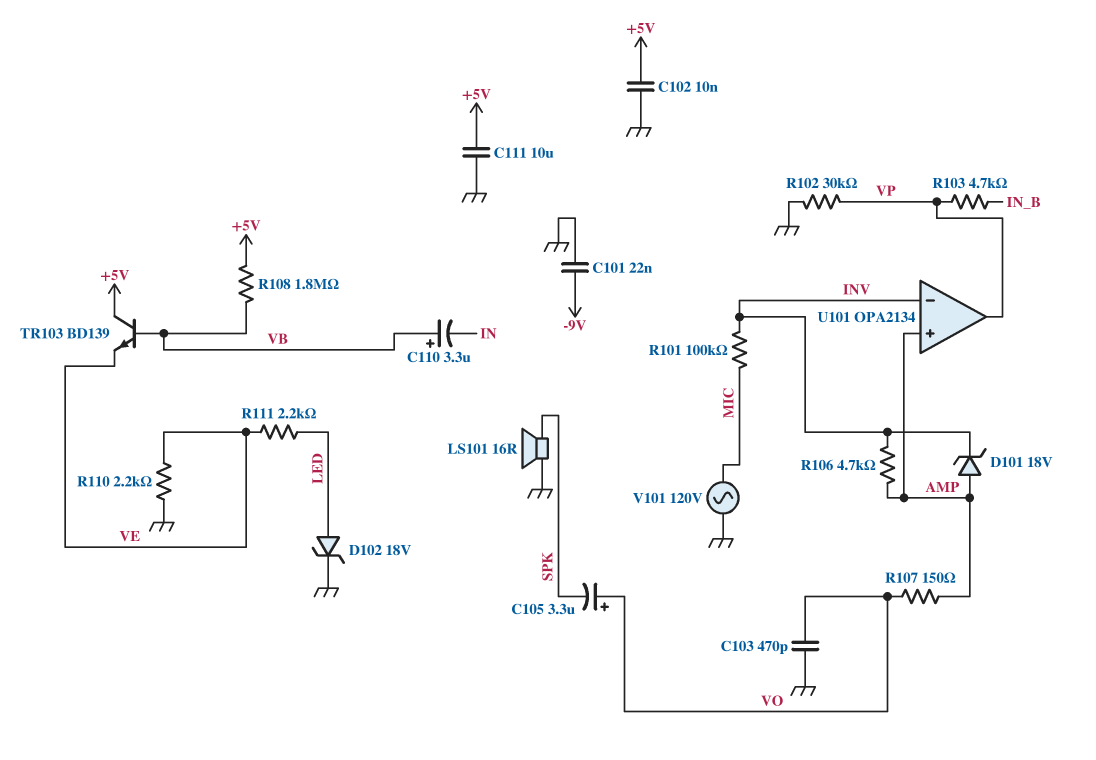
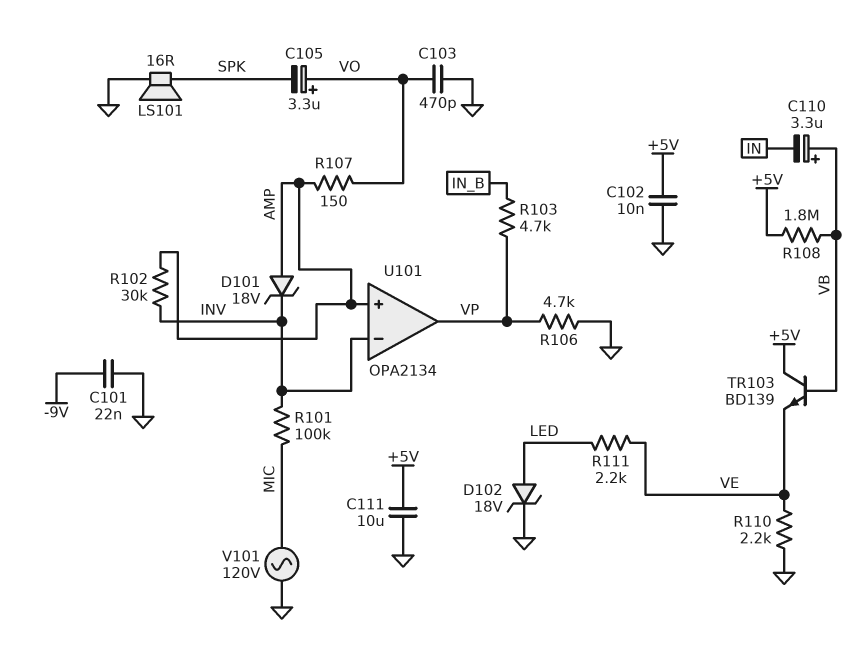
R102: 30k (GND, VP) -> 30k (AMP, INV)
R106: 4.7k (AMP, INV) -> 4.7k (GND, VP)

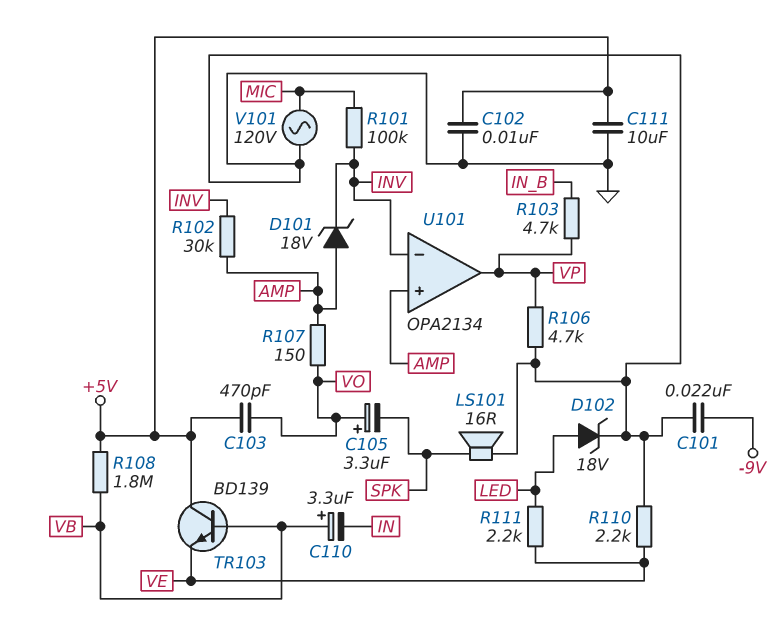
C103: 470pF (GND, VO) -> 470pF (+5V, VO)

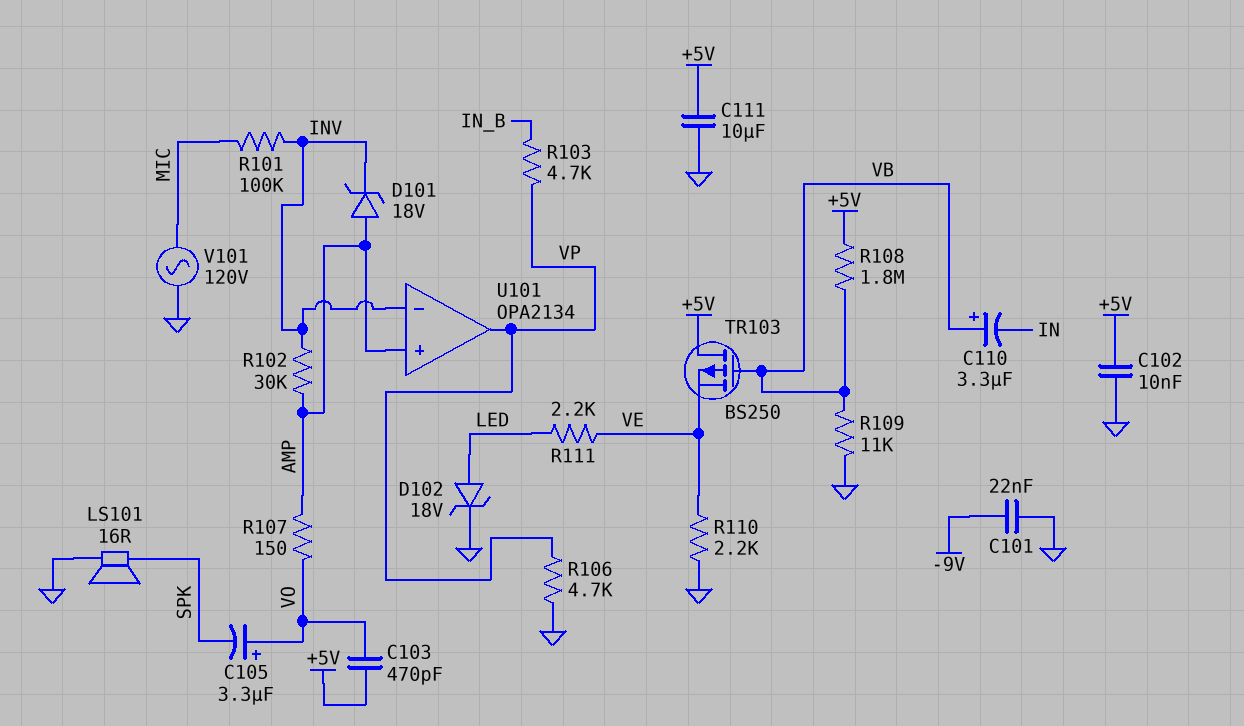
R109: none -> 11k (GND, VB)
TR103: NPN BD139 (B VB, C +5V, E VE) -> PMOS BS250 (G VB, D +5V, S VE)

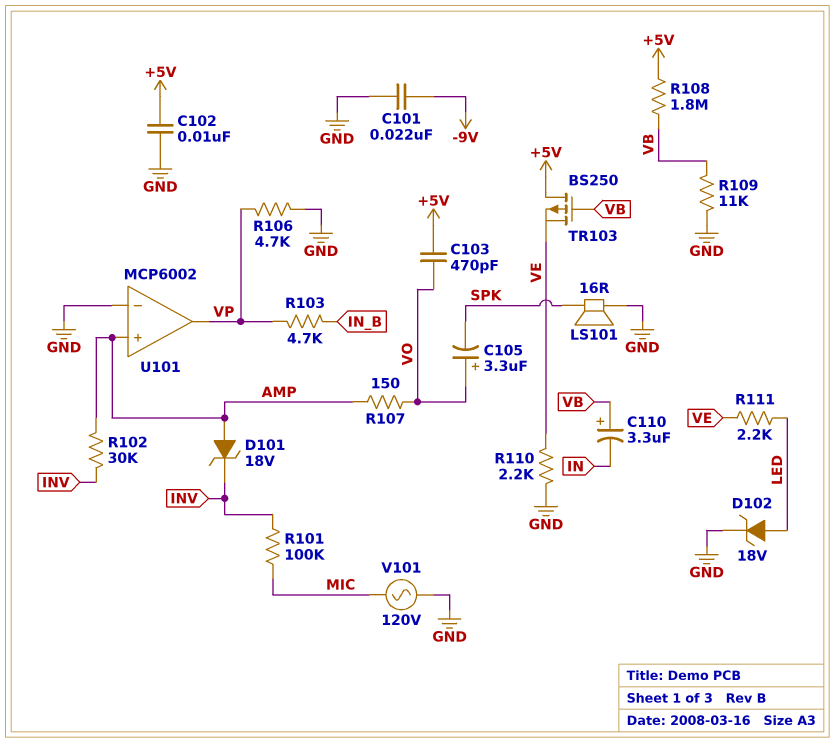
C111: 10uF (+5V, GND) -> none
U101: OPA2134 -> MCP6002
U101 pin in-: INV -> GND

